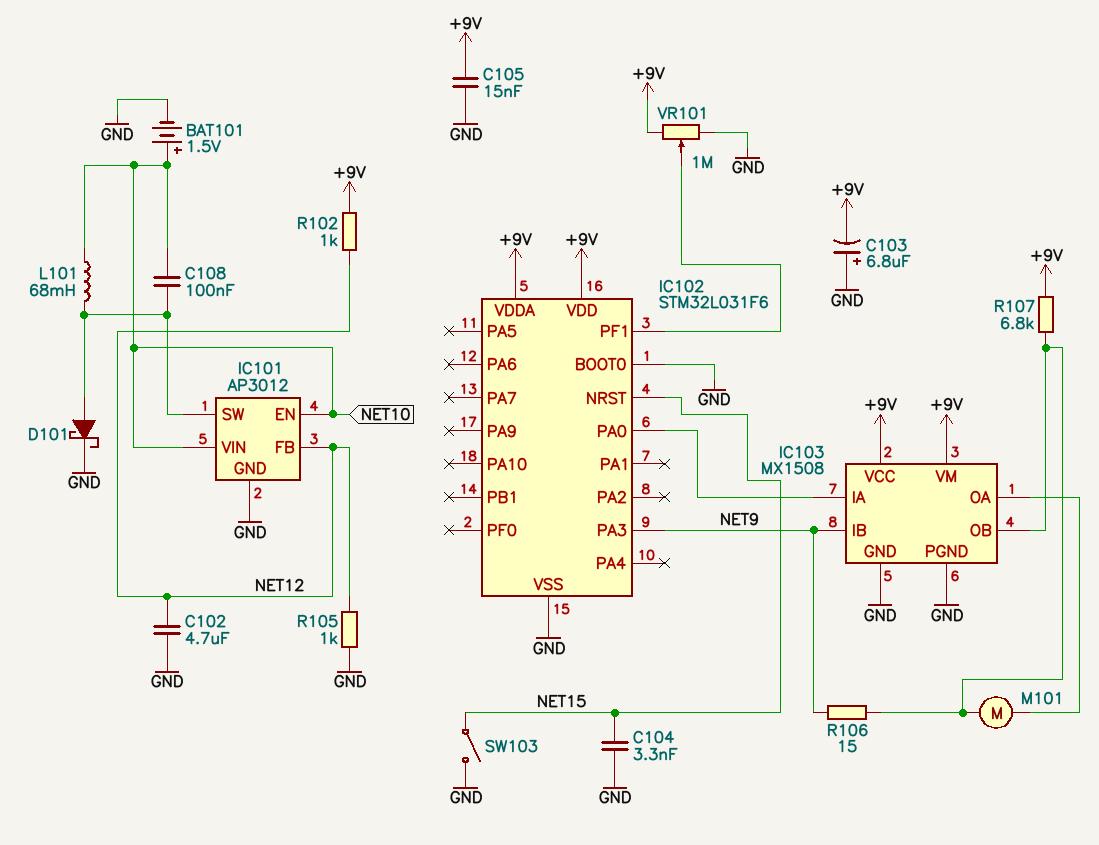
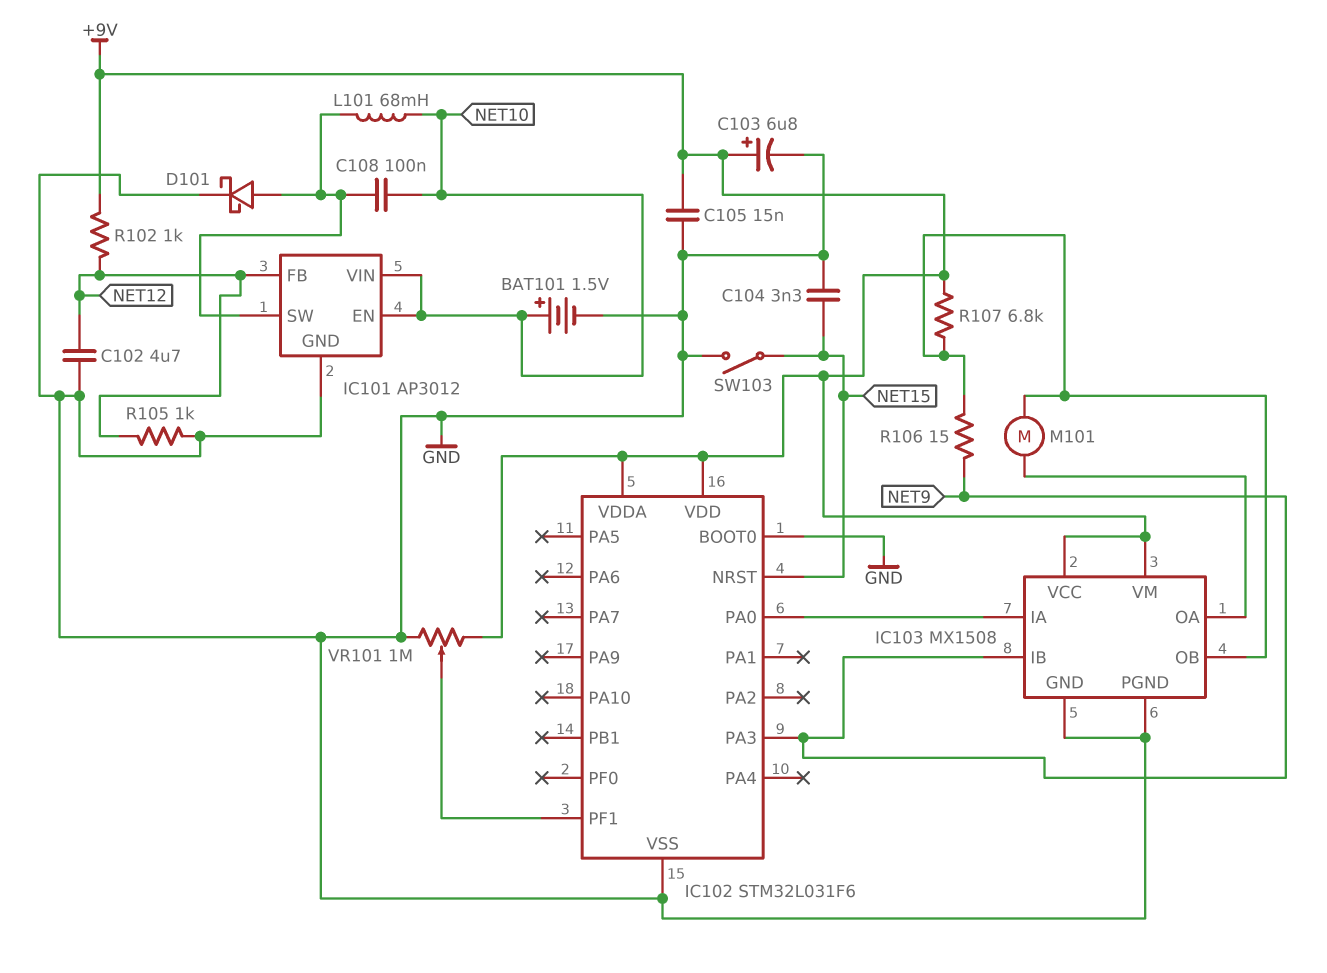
C103: 6.8uF (plus GND, minus +9V) -> 6.8uF (plus +9V, minus GND)

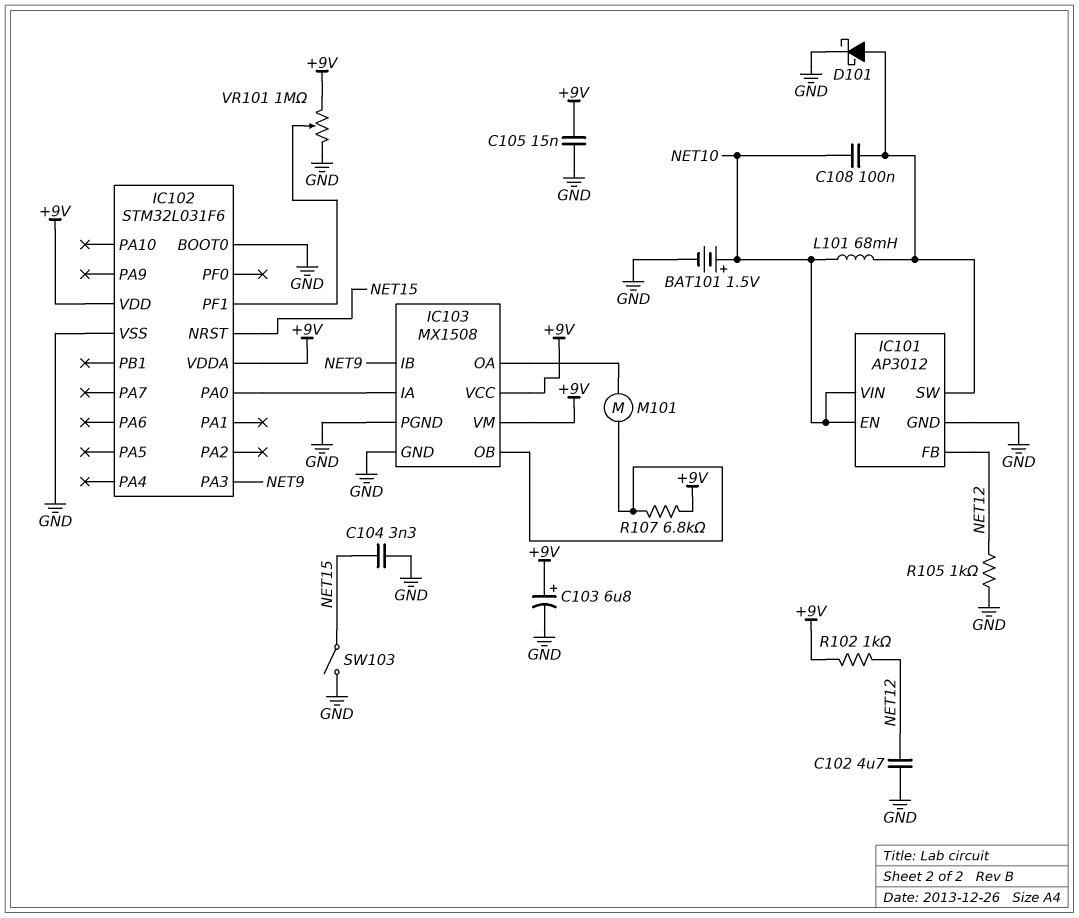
R106: 15 (IC103/OB, NET9) -> none

